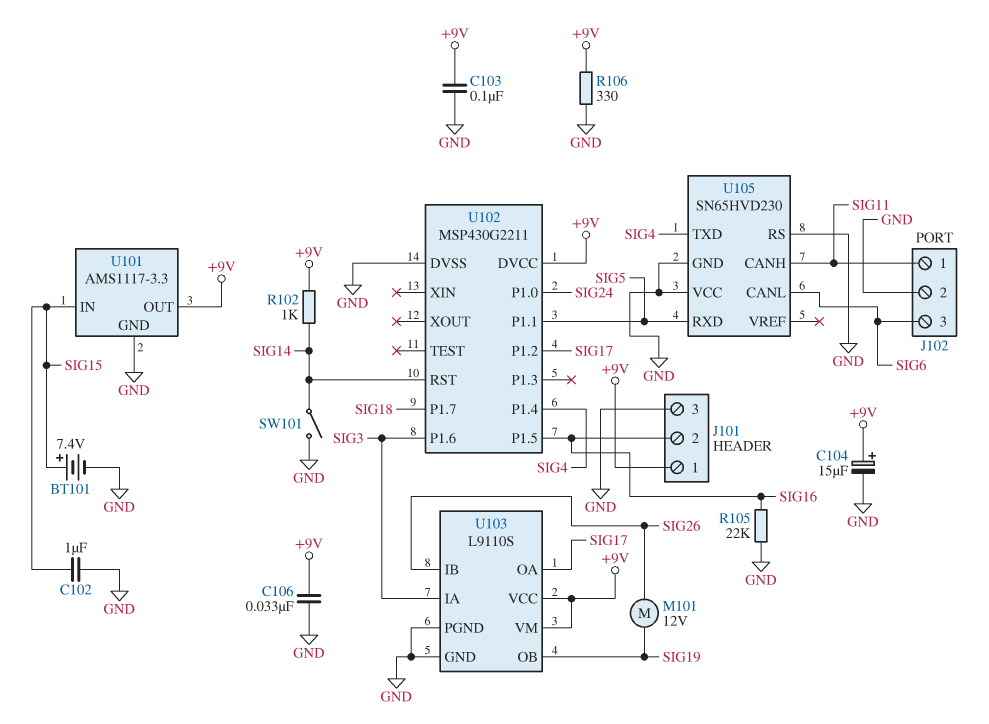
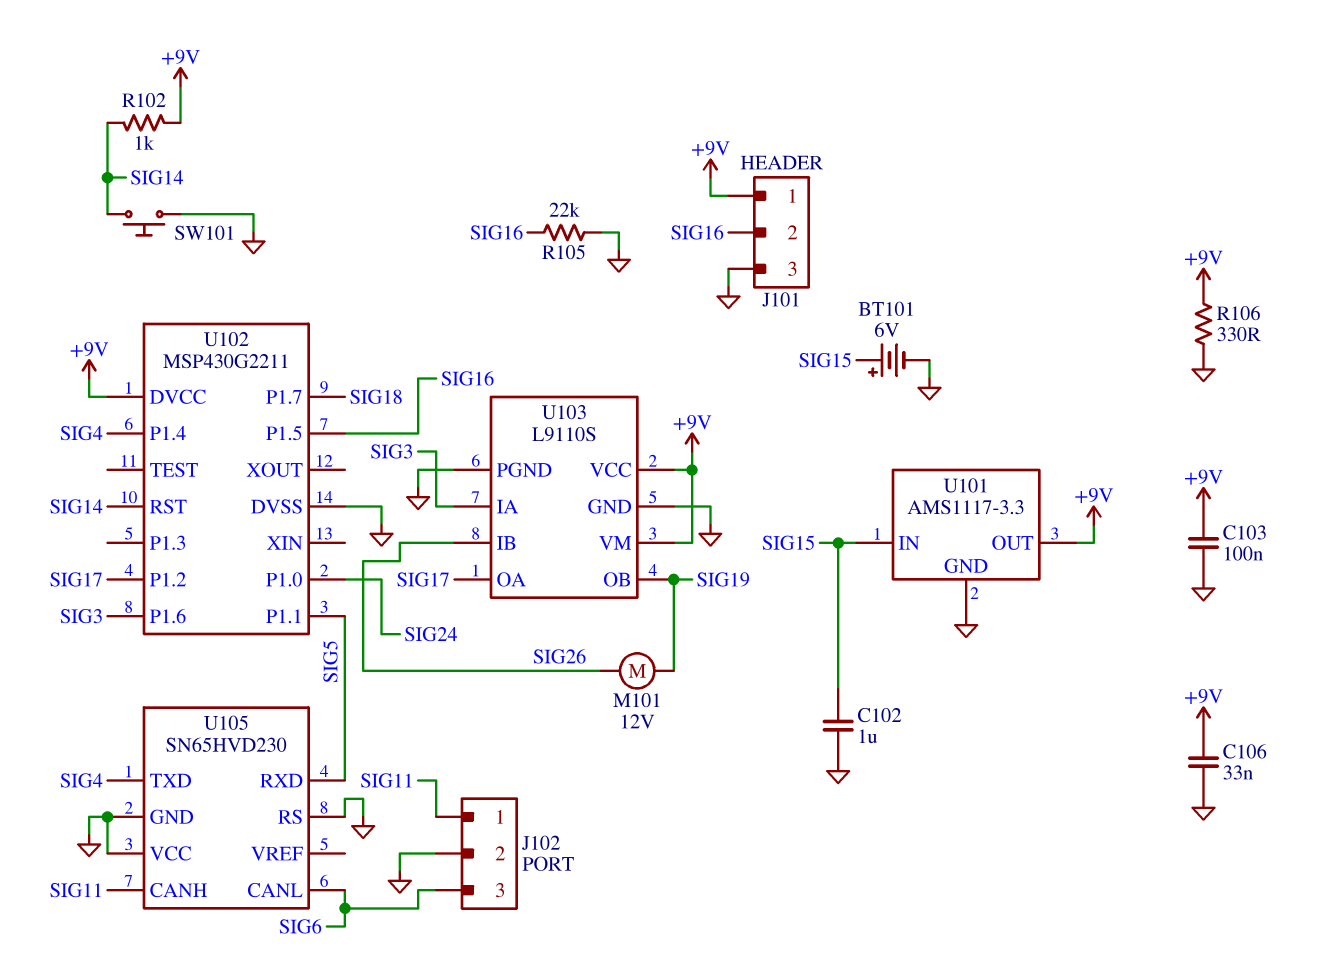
BT101: 7.4V (plus SIG15, minus GND) -> 6V (plus SIG15, minus GND)
C104: 15uF (plus +9V, minus GND) -> none
SW101: switch (GND, SIG14) -> button (GND, SIG14)

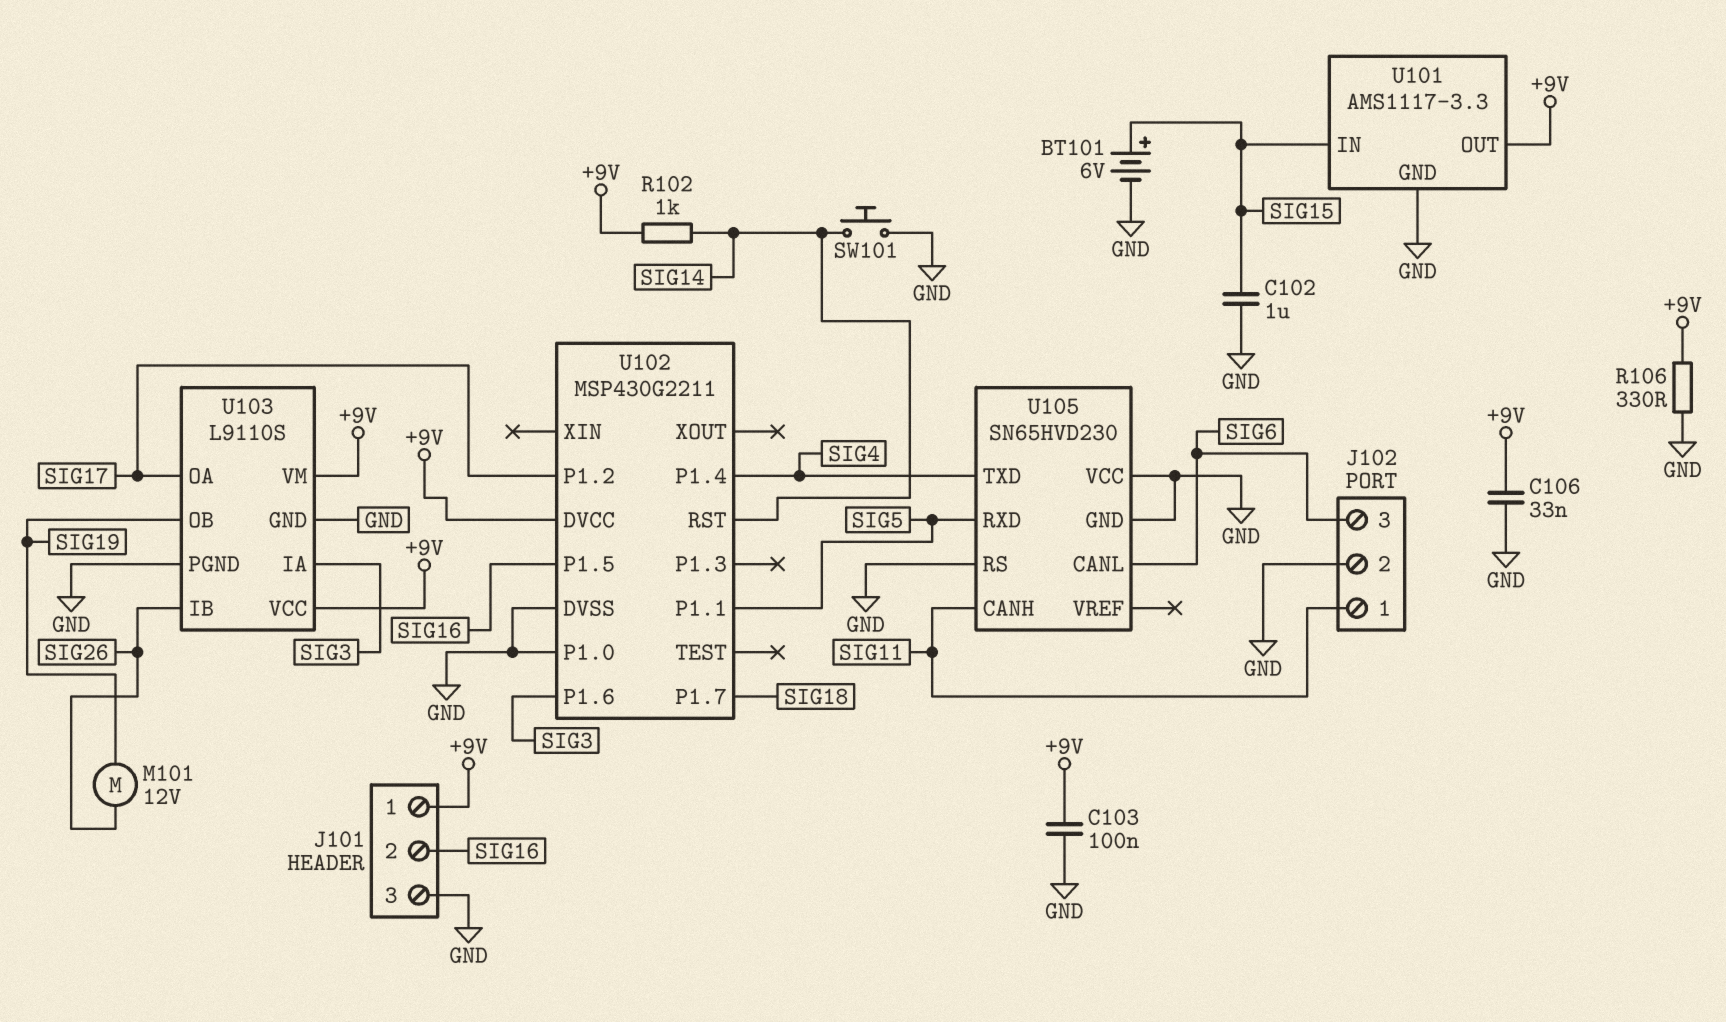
R105: 22k (GND, SIG16) -> none
U102 pin P1.0: SIG24 -> GND

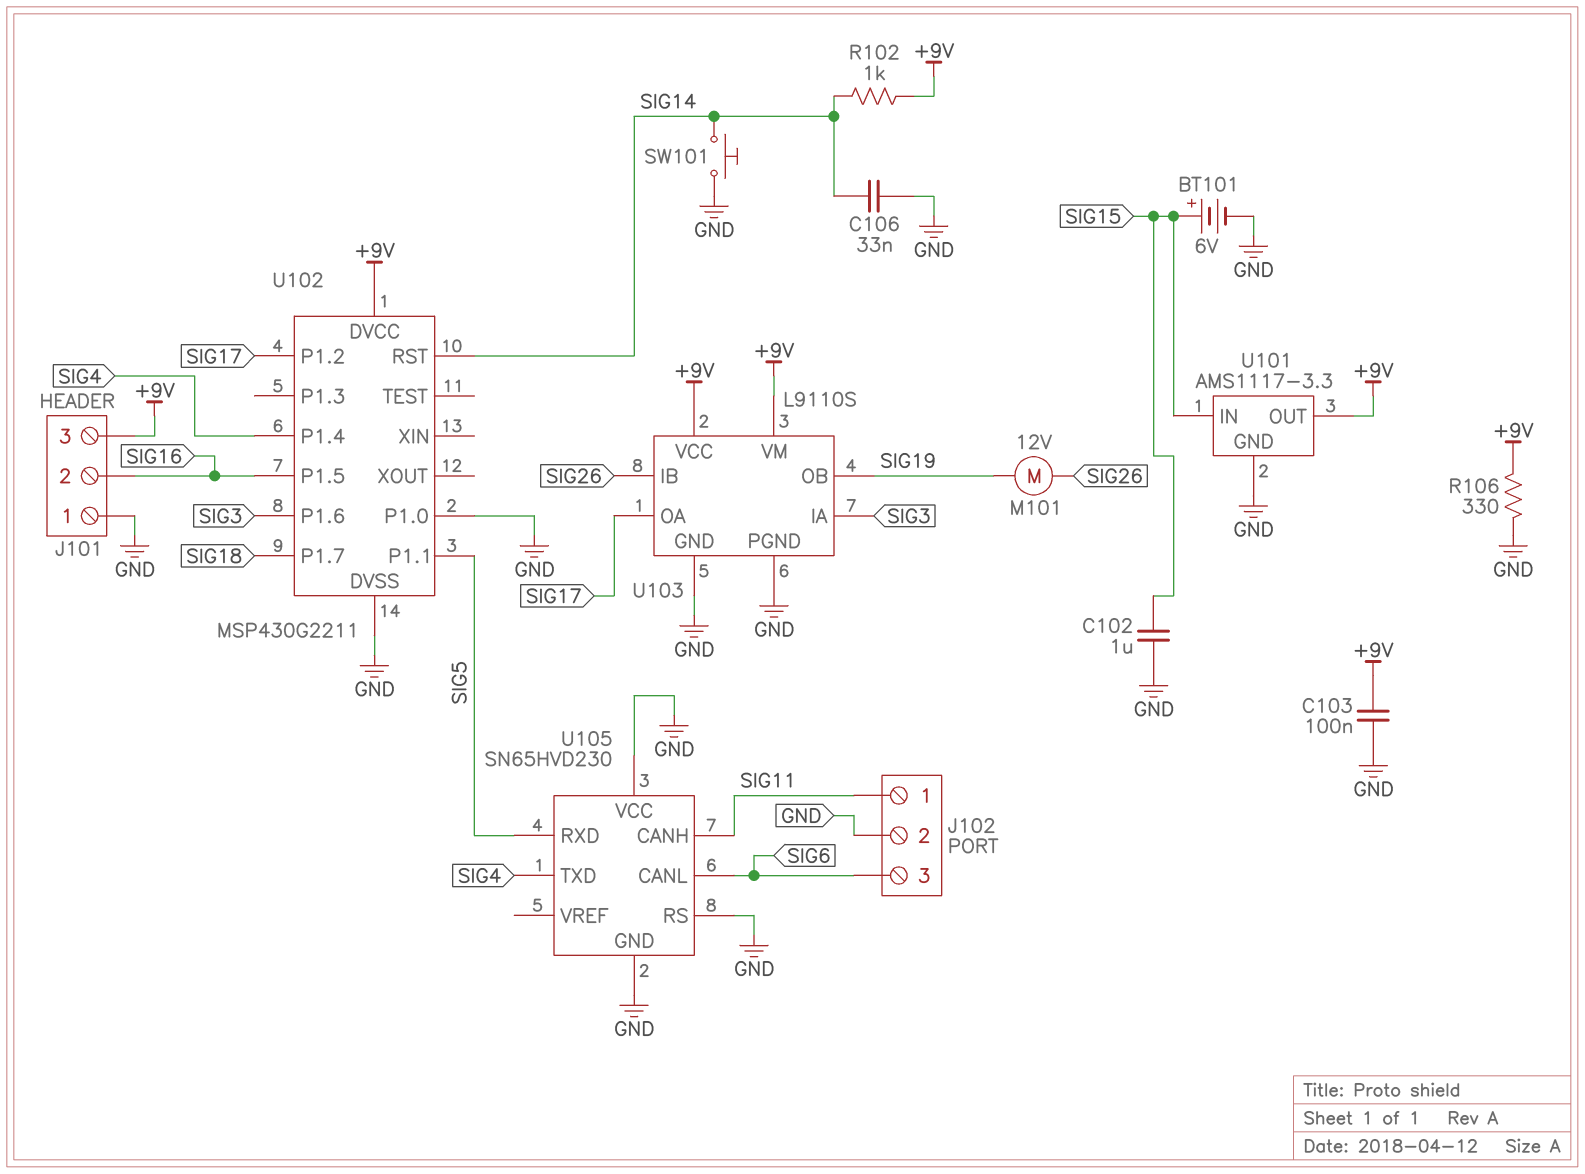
C106: 33nF (+9V, GND) -> 33nF (GND, SIG14)
J101 pin 1: +9V -> GND
J101 pin 3: GND -> +9V

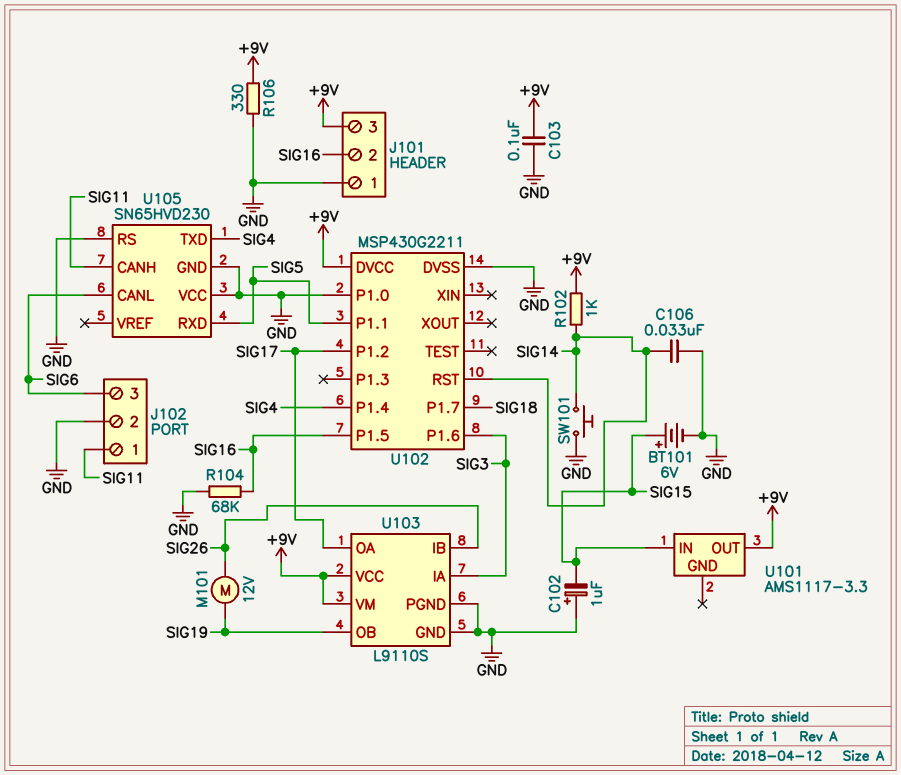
C102: 1uF (GND, SIG15) -> 1uF (plus GND, minus SIG15)
R104: none -> 68k (GND, SIG16)
U101 pin GND: GND -> none

